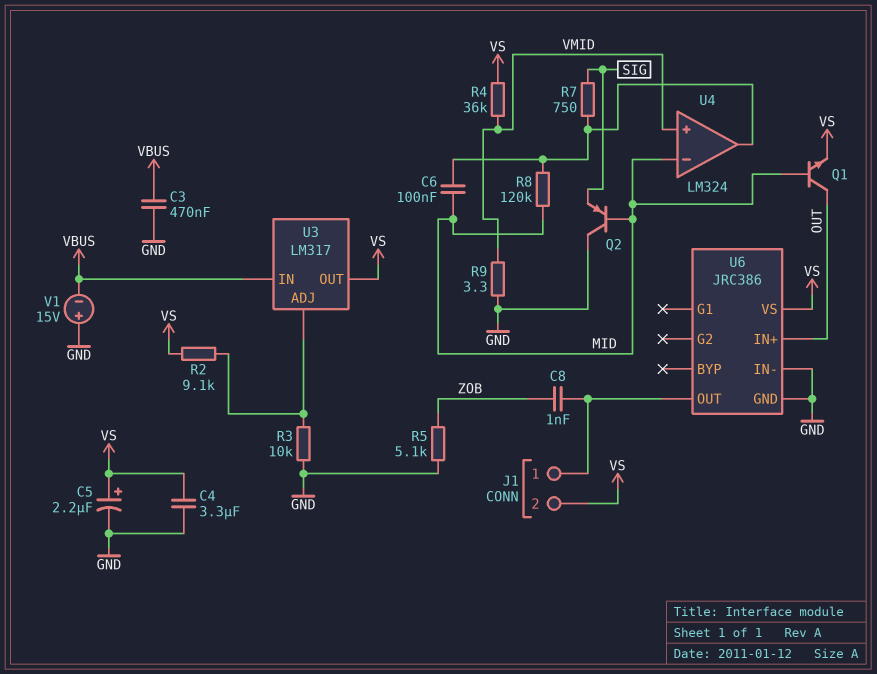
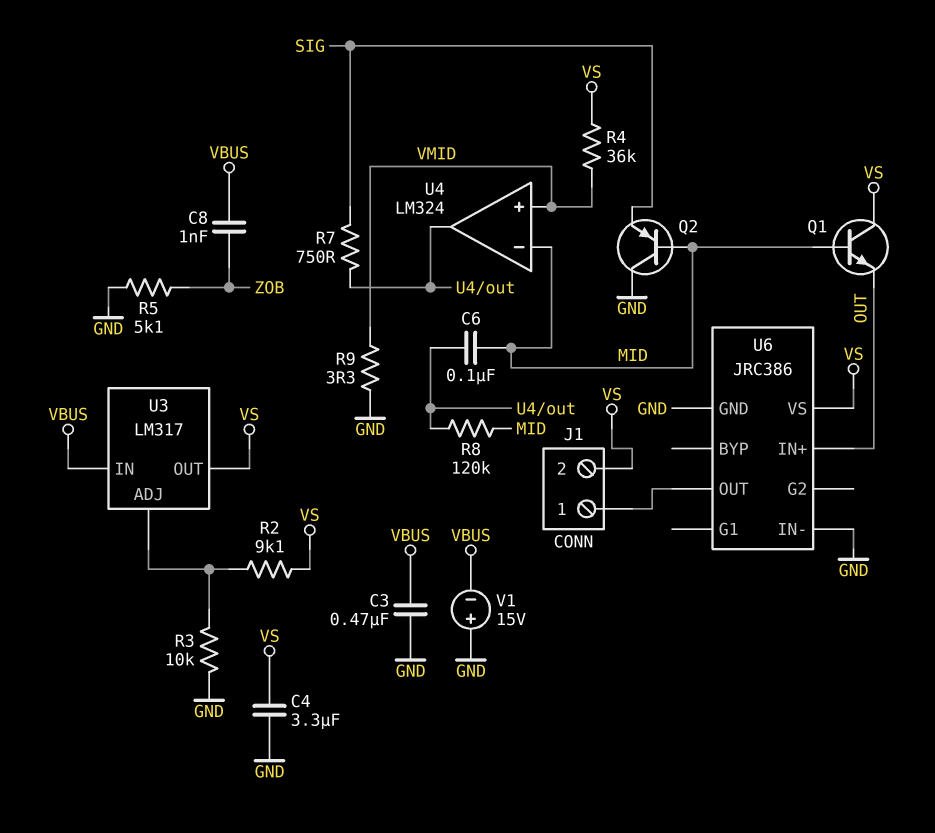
C5: 2.2uF (plus VS, minus GND) -> none
C8: 1nF (J1/1, ZOB) -> 1nF (VBUS, ZOB)
Q1: NPN (B MID, C OUT, E VS) -> NPN (B MID, C VS, E OUT)

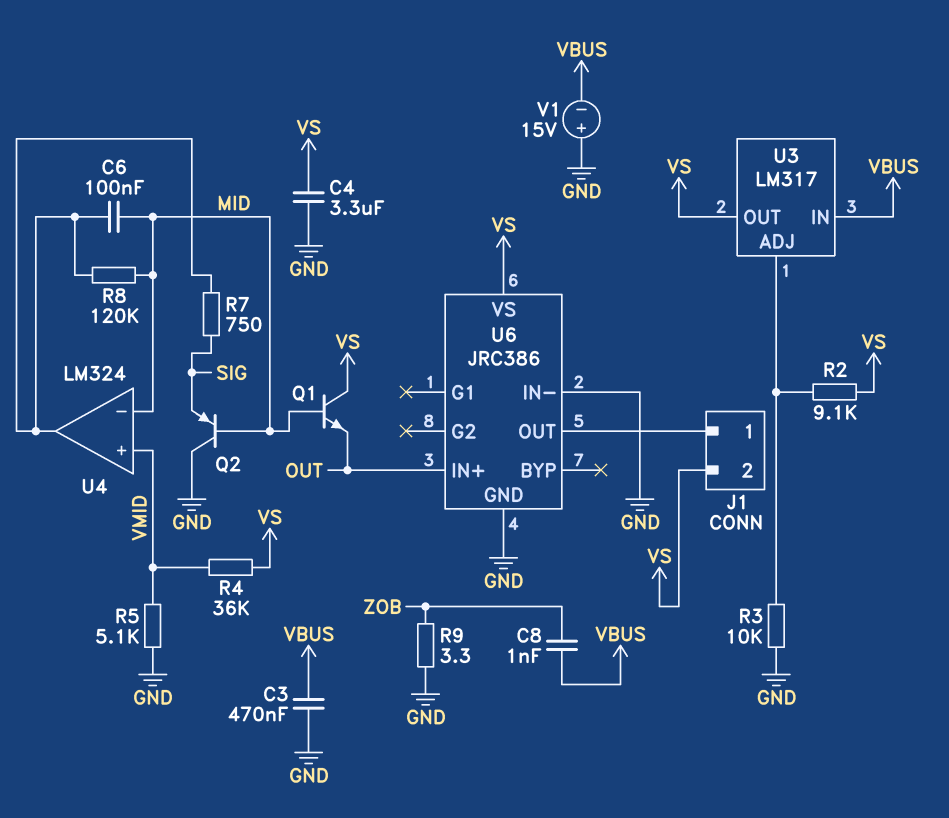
R5: 5.1k (GND, ZOB) -> 5.1k (GND, VMID)
R9: 3.3 (GND, VMID) -> 3.3 (GND, ZOB)

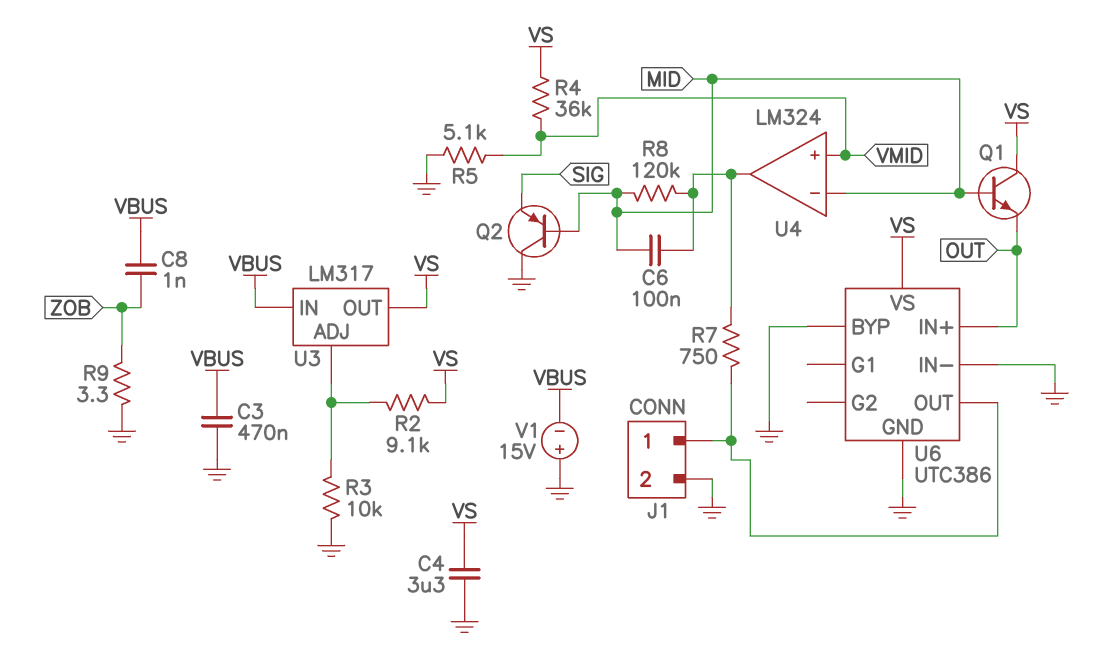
J1 pin 2: VS -> GND
R7: 750 (SIG, U4/out) -> 750 (J1/1, U4/out)
U6: JRC386 -> UTC386
U6 pin BYP: none -> GND

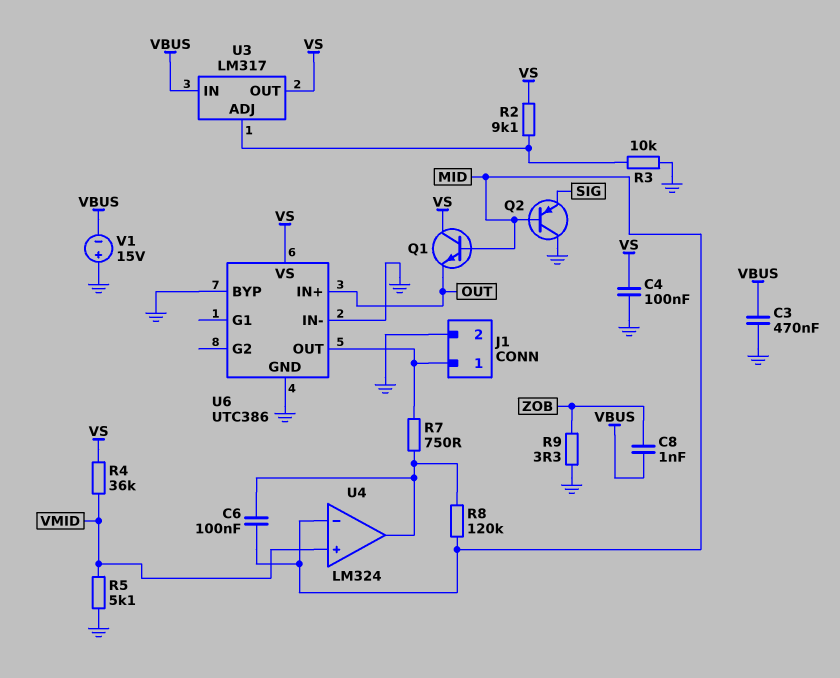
C4: 3.3uF (GND, VS) -> 100nF (GND, VS)

